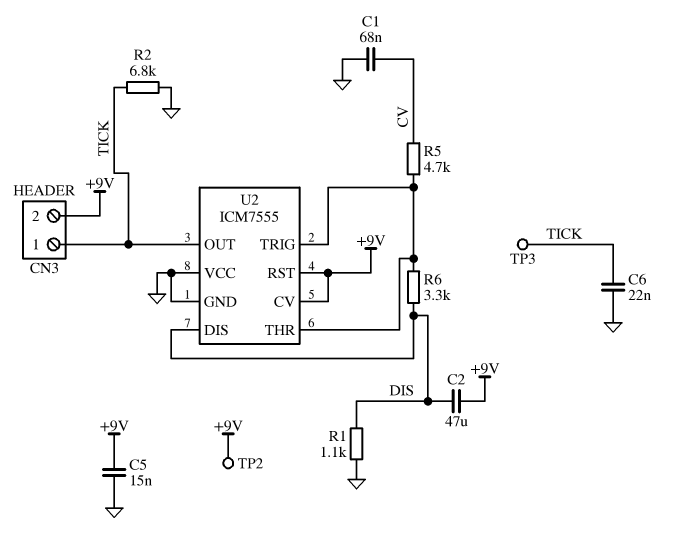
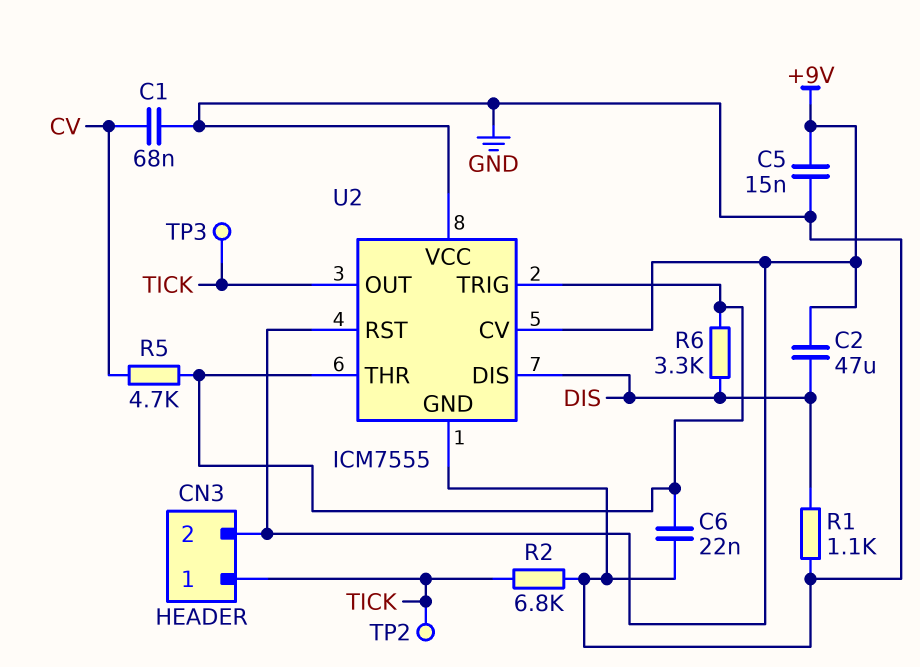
C6: 22nF (GND, TICK) -> 22nF (GND, U2/THR)
TP2: test point (+9V) -> test point (TICK)

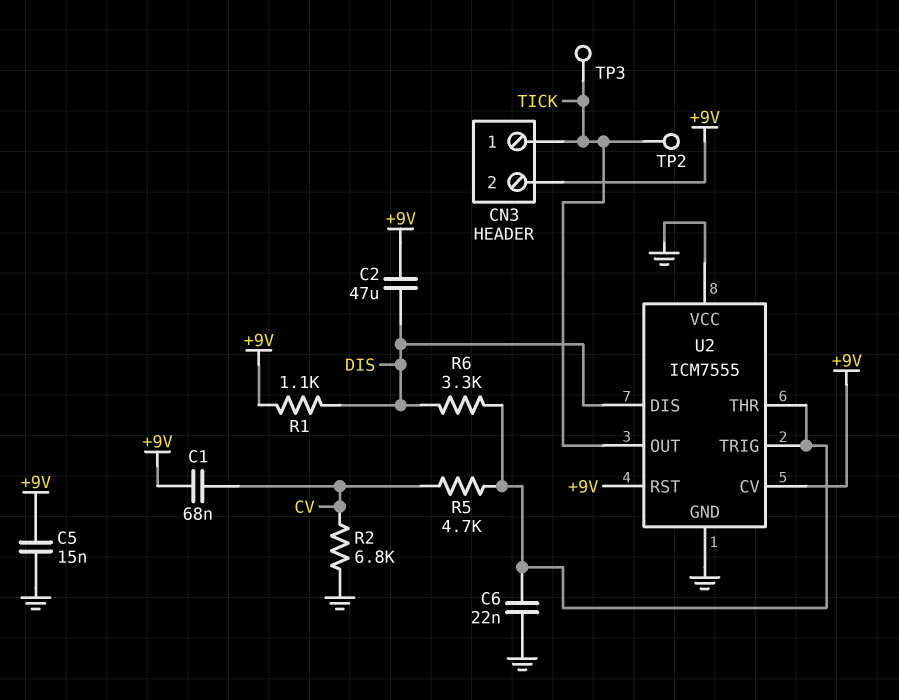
C1: 68nF (CV, GND) -> 68nF (+9V, CV)
R1: 1.1k (DIS, GND) -> 1.1k (+9V, DIS)
R2: 6.8k (GND, TICK) -> 6.8k (CV, GND)

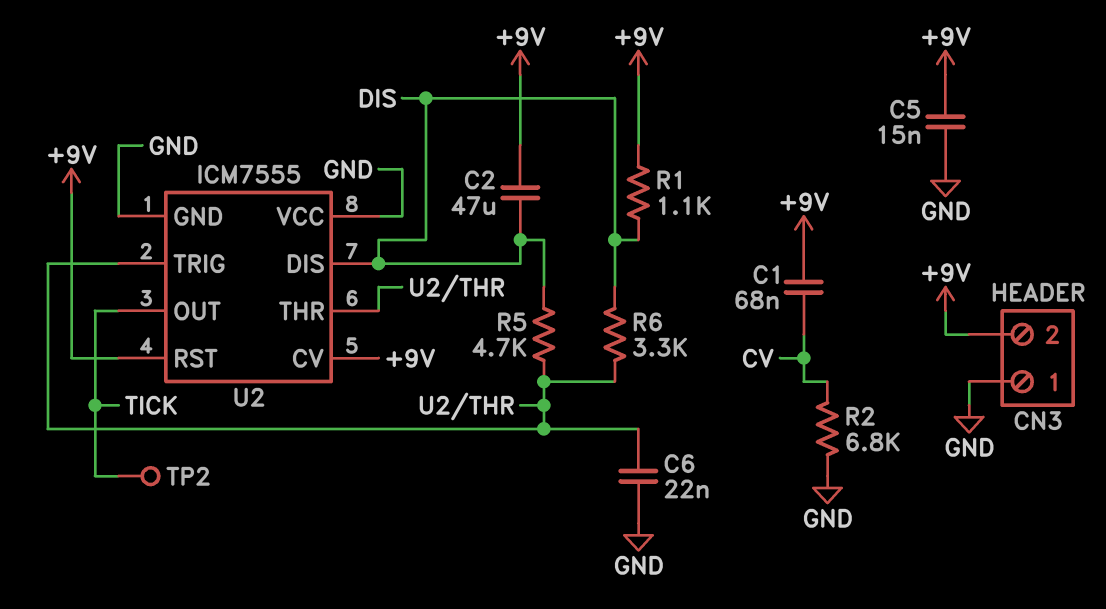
CN3 pin 1: TICK -> GND
R5: 4.7k (CV, U2/THR) -> 4.7k (DIS, U2/THR)
TP3: test point (TICK) -> none

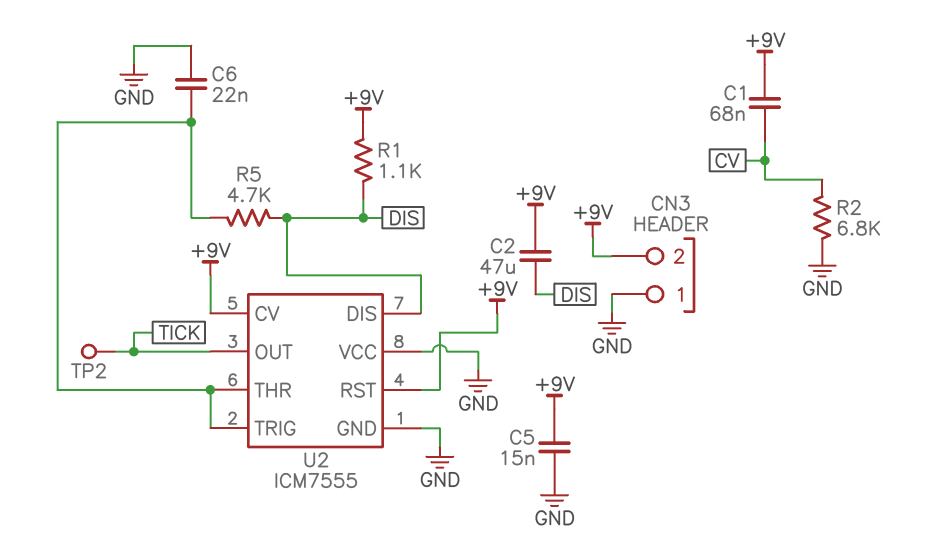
R6: 3.3k (DIS, U2/THR) -> none

